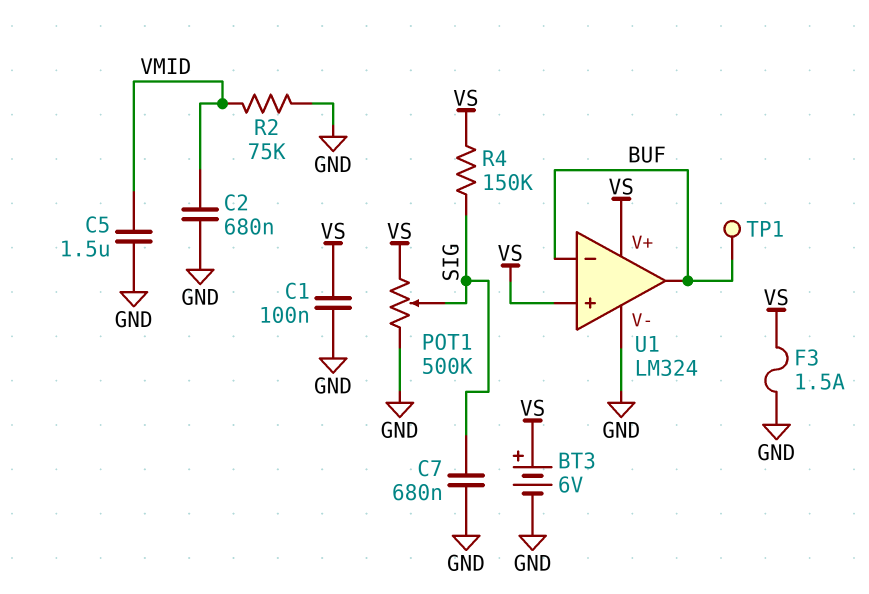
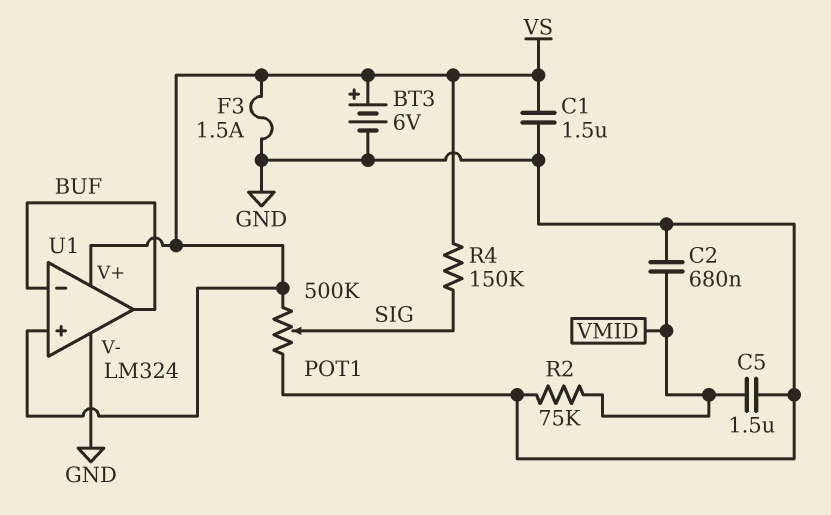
C1: 100nF (GND, VS) -> 1.5uF (GND, VS)
C7: 680nF (GND, SIG) -> none
TP1: test point (BUF) -> none

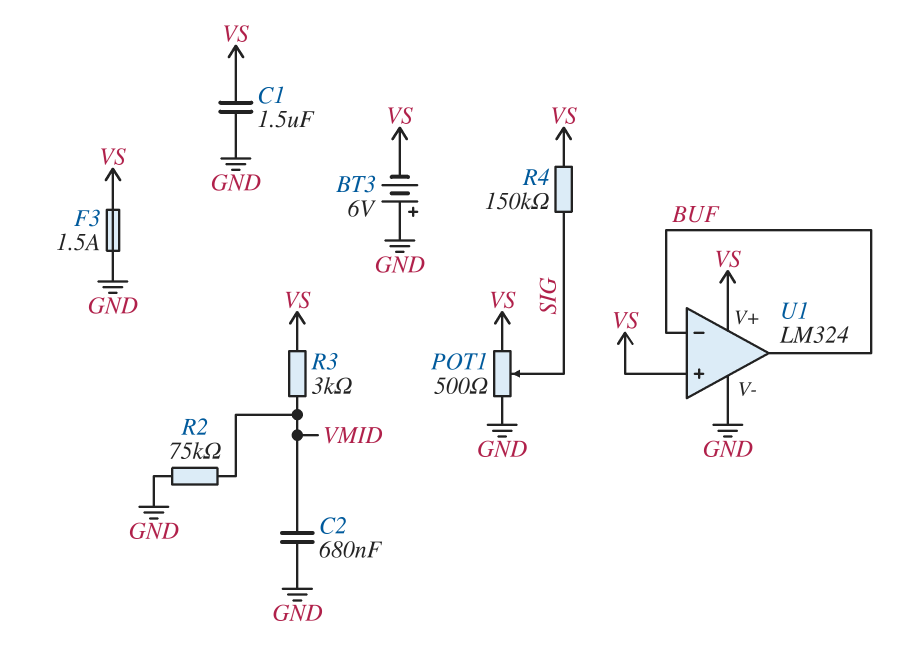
BT3: 6V (plus VS, minus GND) -> 6V (plus GND, minus VS)
C5: 1.5uF (GND, VMID) -> none
POT1: 500k (GND, VS, wiper SIG) -> 500 (GND, VS, wiper SIG)
R3: none -> 3k (VMID, VS)

